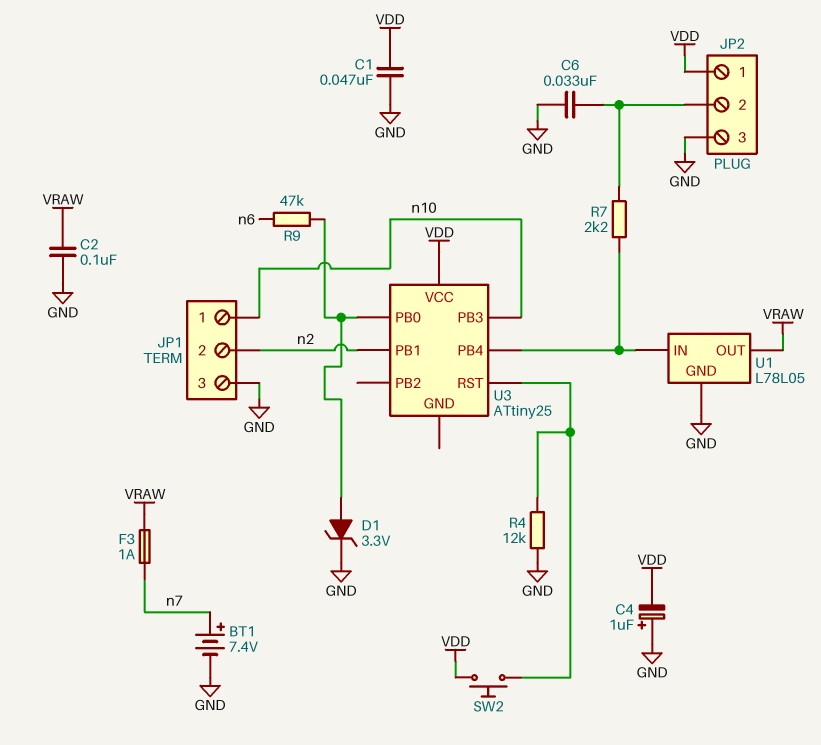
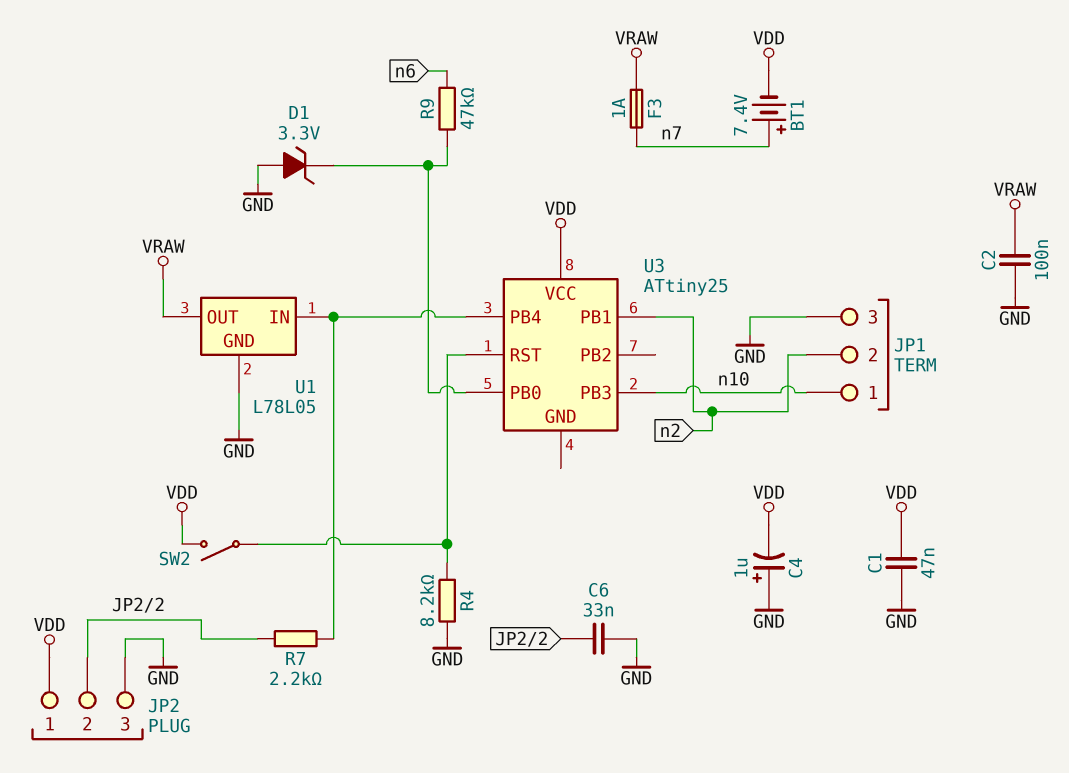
BT1: 7.4V (plus n7, minus GND) -> 7.4V (plus n7, minus VDD)
D1: zener 3.3V (A U3/PB0, K GND) -> zener 3.3V (A GND, K U3/PB0)
R4: 12k (GND, U3/RST) -> 8.2k (GND, U3/RST)
SW2: button (U3/RST, VDD) -> switch (U3/RST, VDD)

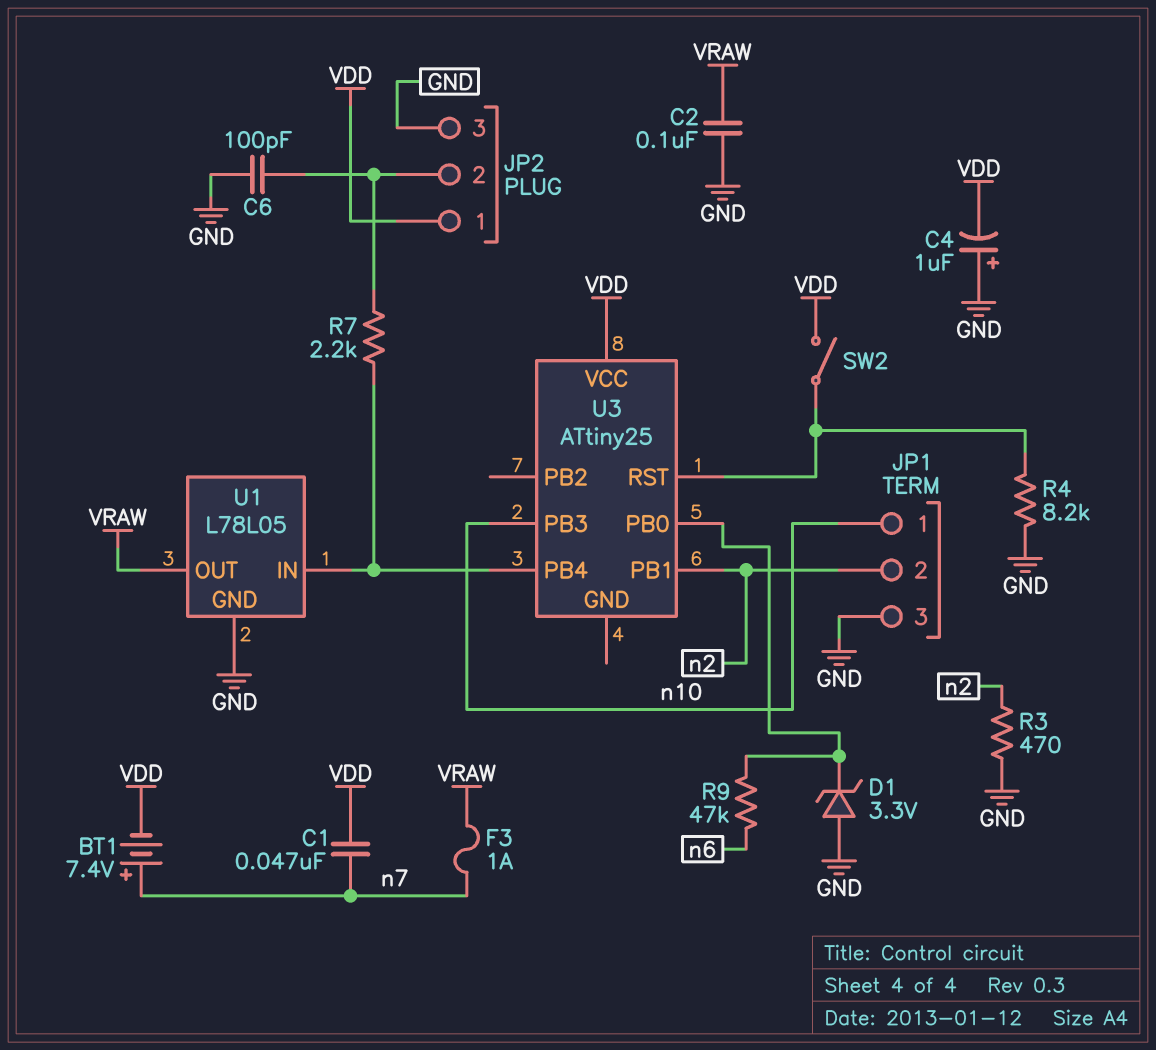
C1: 47nF (GND, VDD) -> 47nF (VDD, n7)
C6: 33nF (GND, JP2/2) -> 100pF (GND, JP2/2)
R3: none -> 470 (GND, n2)

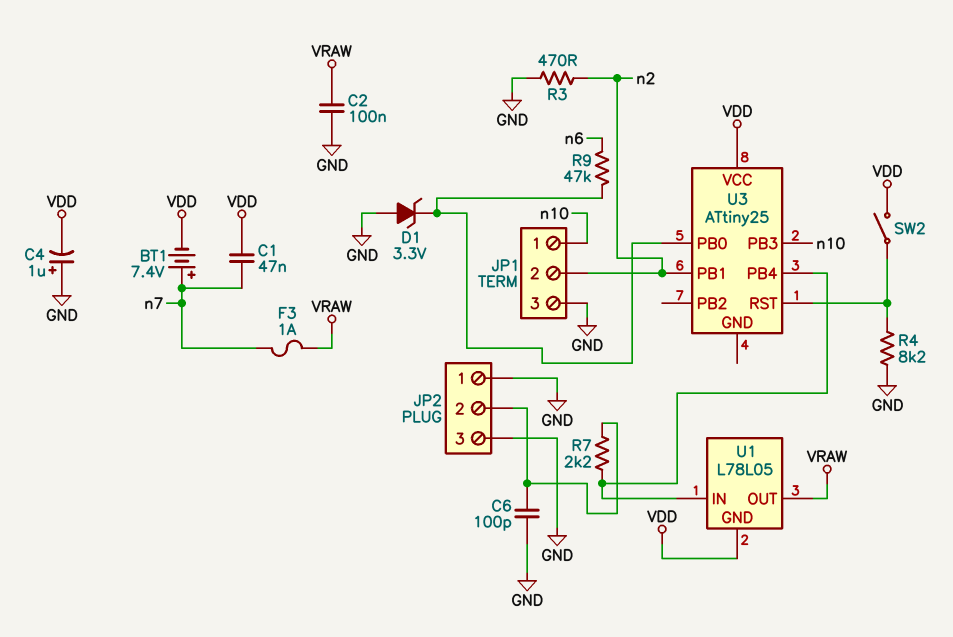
JP2 pin 1: VDD -> GND
U1 pin GND: GND -> VDD

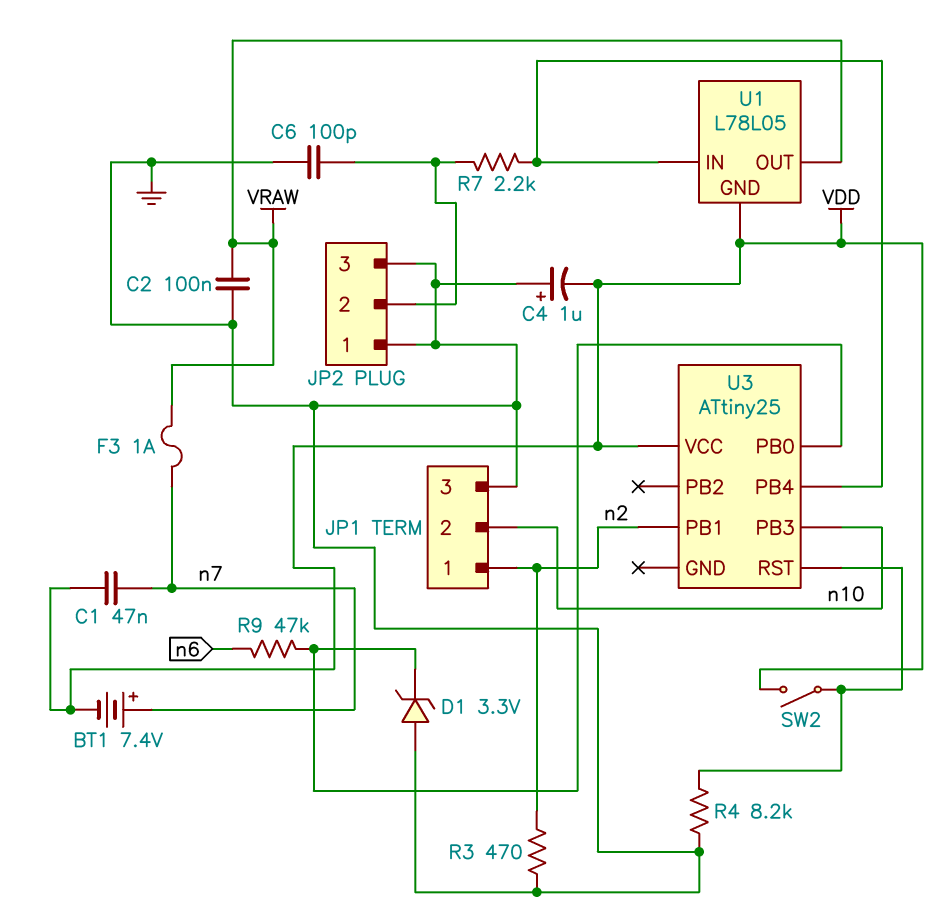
JP1 pin 1: n10 -> n2
JP1 pin 2: n2 -> n10

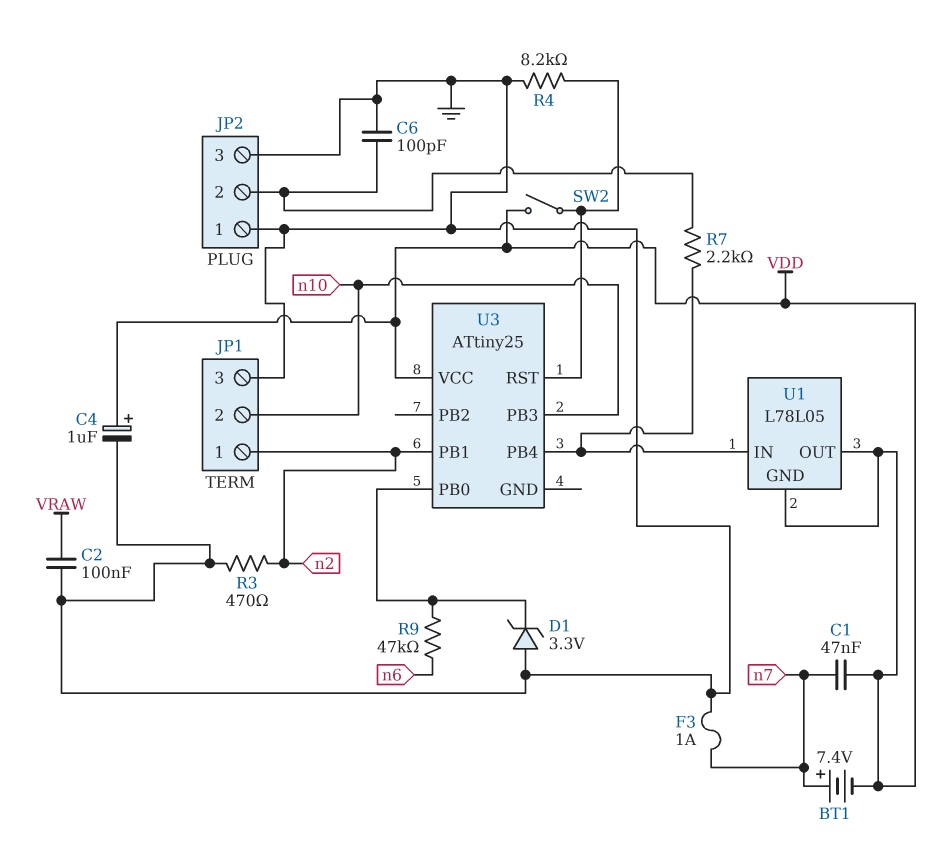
C4: 1uF (plus GND, minus VDD) -> 1uF (plus VDD, minus GND)
F3: 1A (VRAW, n7) -> 1A (GND, n7)
U1 pin OUT: VRAW -> VDD

